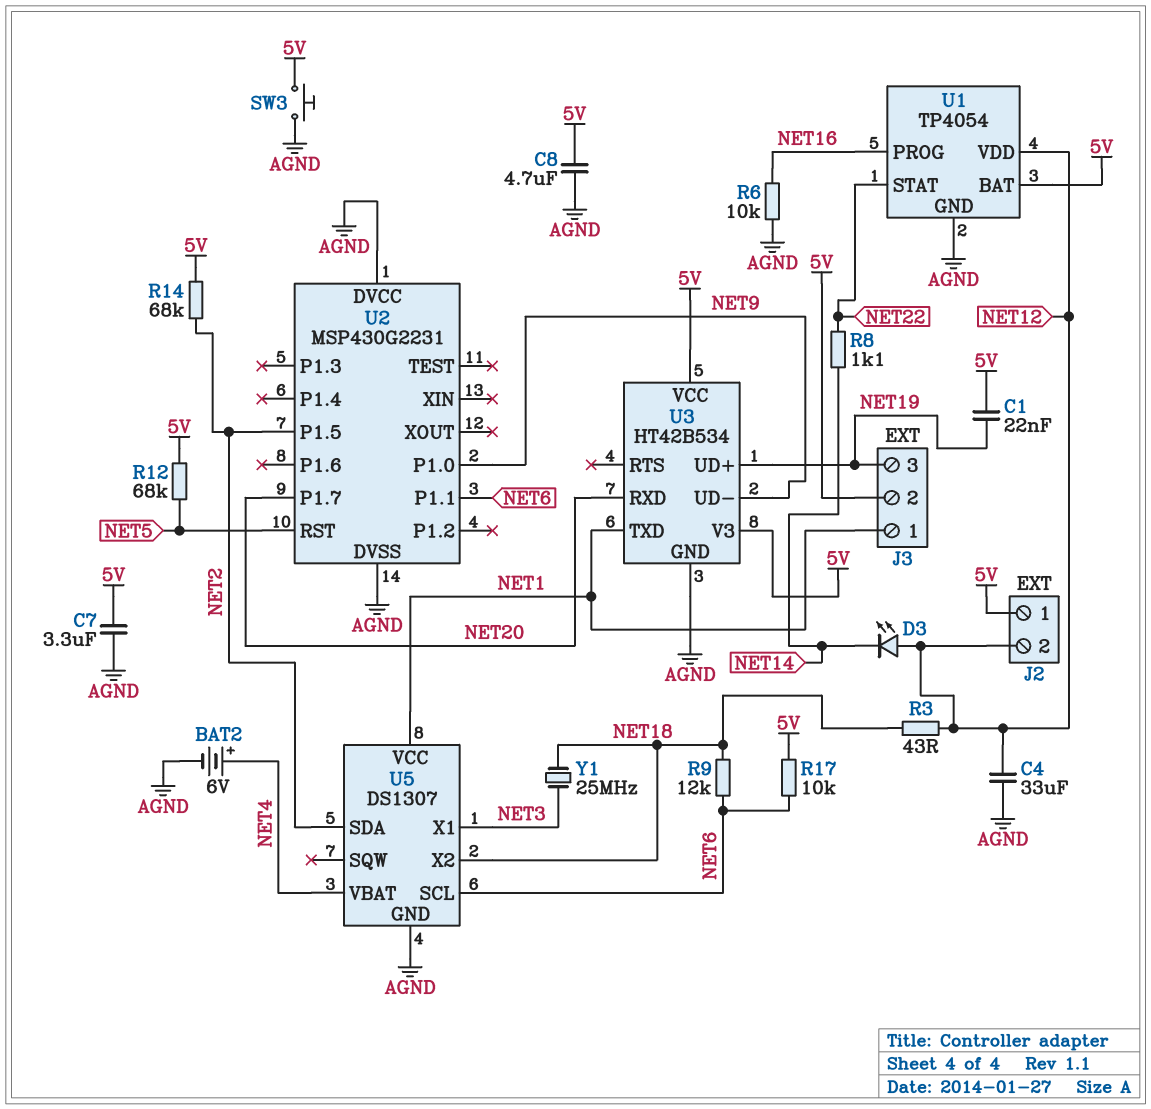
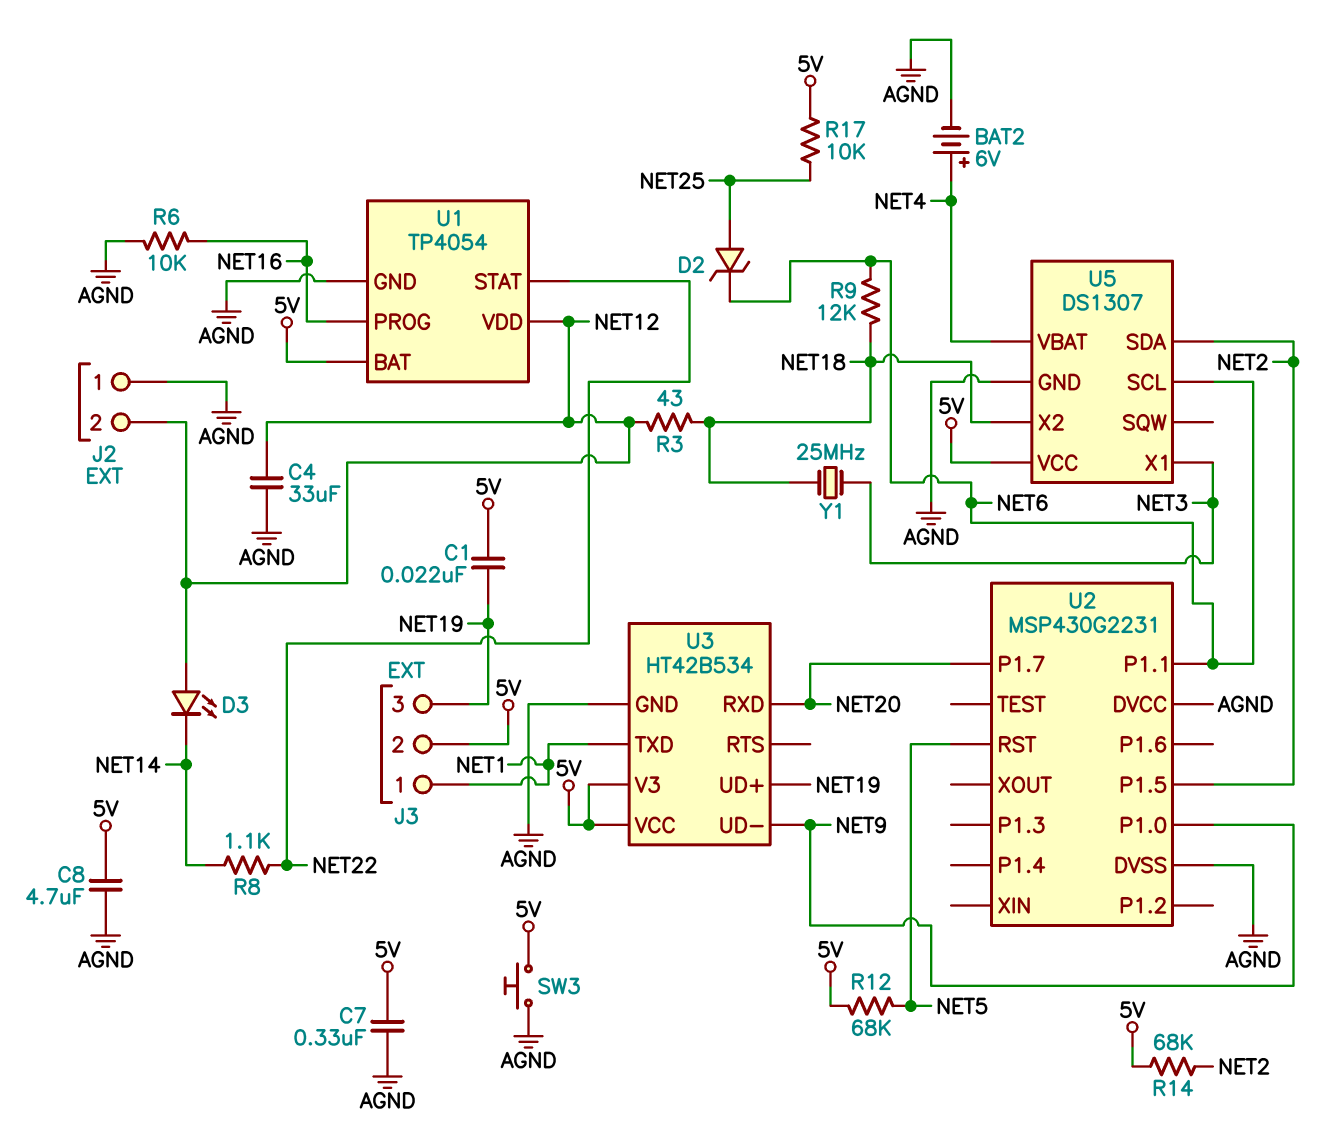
C7: 3.3uF (5V, AGND) -> 330nF (5V, AGND)
D2: none -> zener (A NET25, K NET6)
J2 pin 1: 5V -> AGND
R17: 10k (5V, NET6) -> 10k (5V, NET25)
U5 pin VCC: NET1 -> 5V

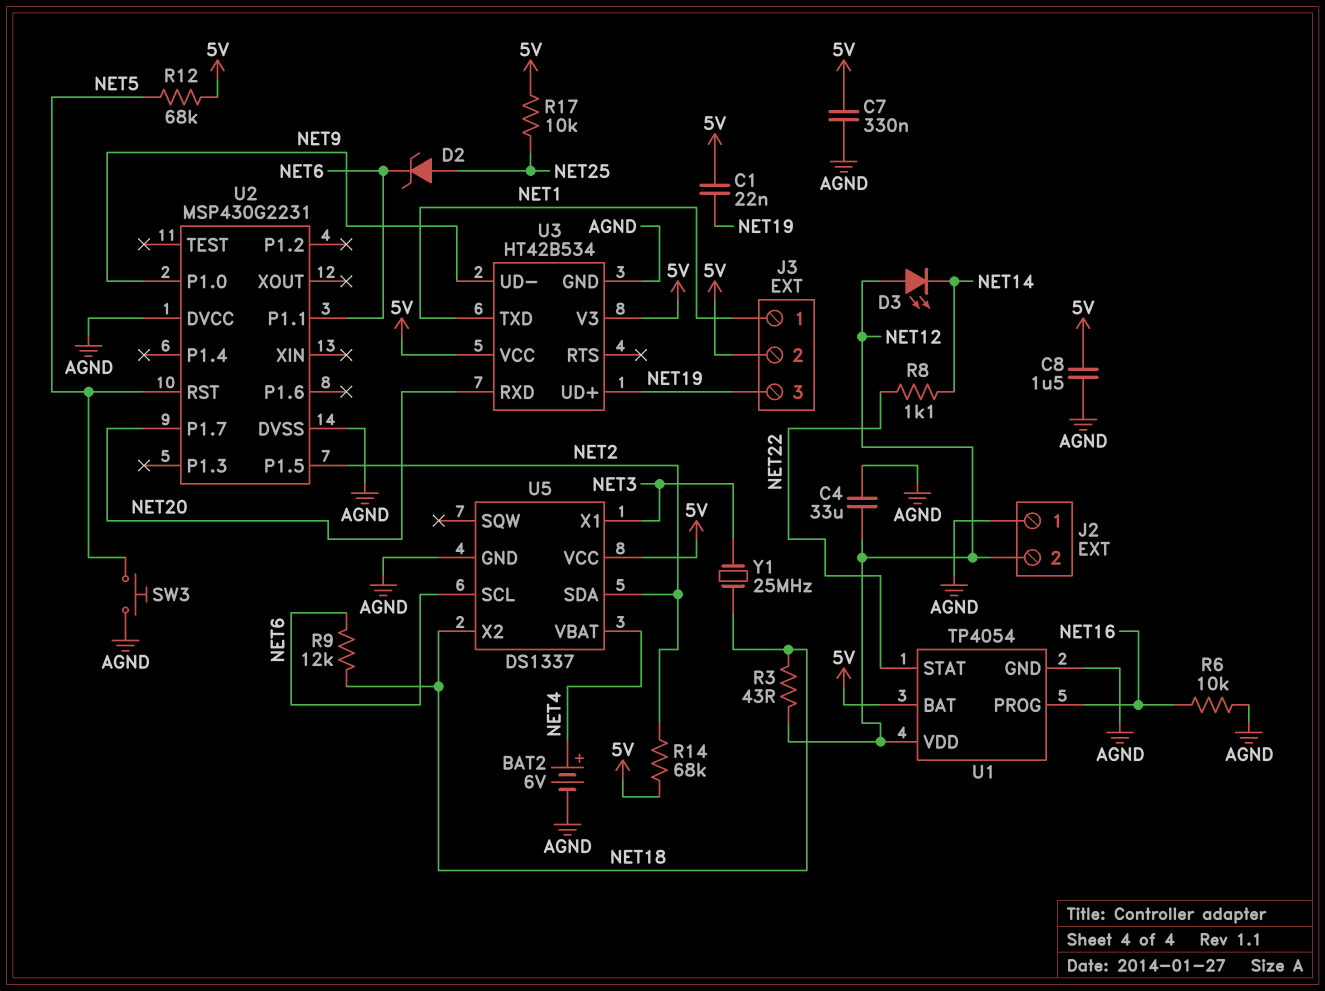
C8: 4.7uF (5V, AGND) -> 1.5uF (5V, AGND)
SW3: button (5V, AGND) -> button (AGND, NET5)
U5: DS1307 -> DS1337

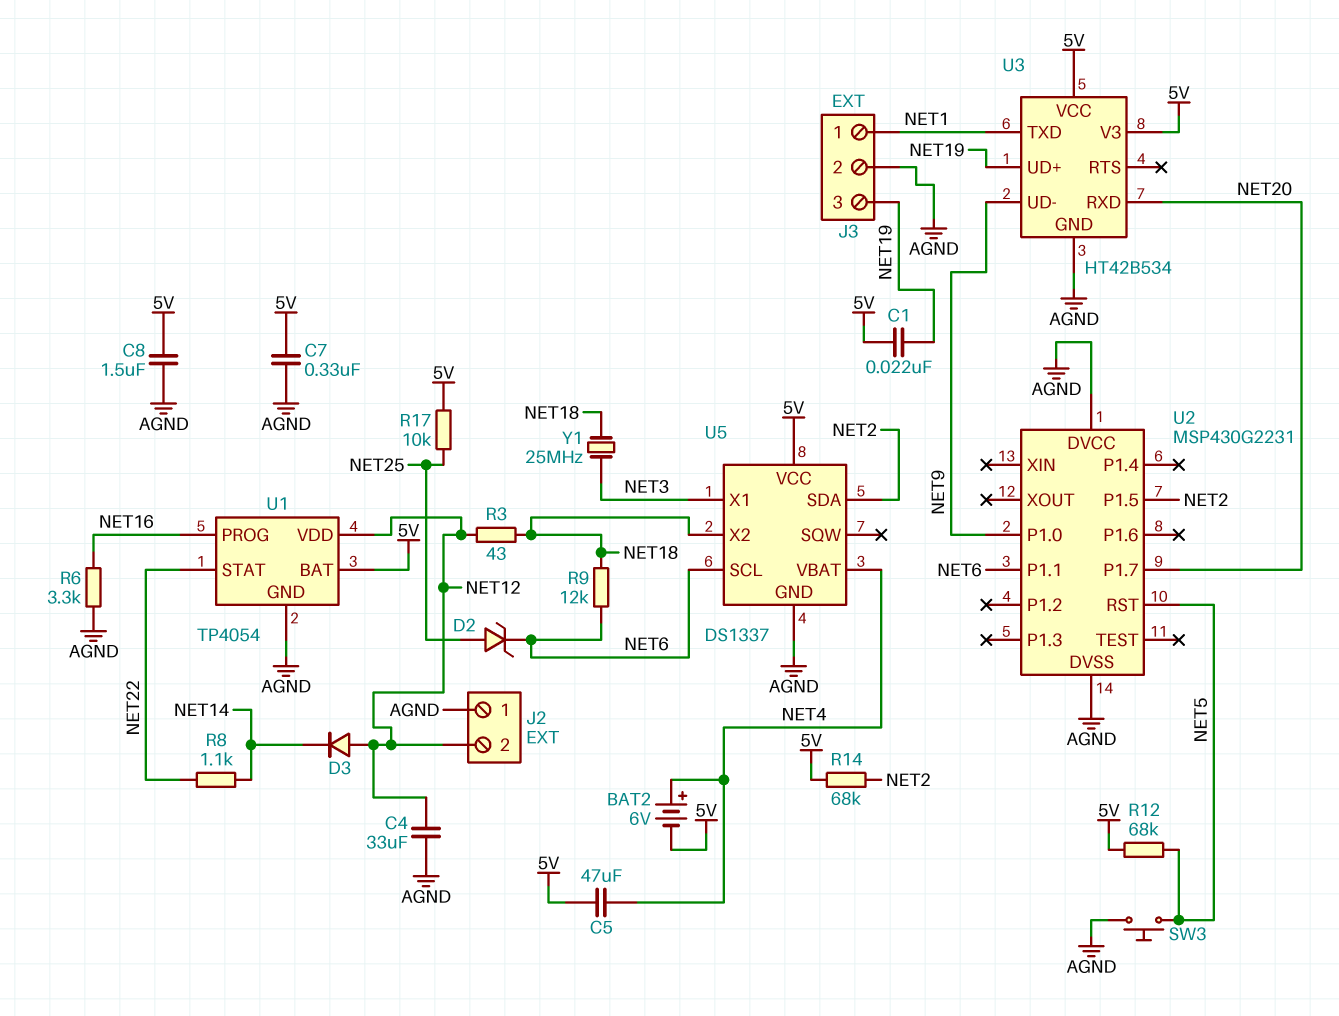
BAT2: 6V (plus NET4, minus AGND) -> 6V (plus NET4, minus 5V)
C5: none -> 47uF (5V, NET4)
D3: LED (A NET12, K NET14) -> diode (A NET12, K NET14)
J3 pin 2: 5V -> AGND
R6: 10k (AGND, NET16) -> 3.3k (AGND, NET16)

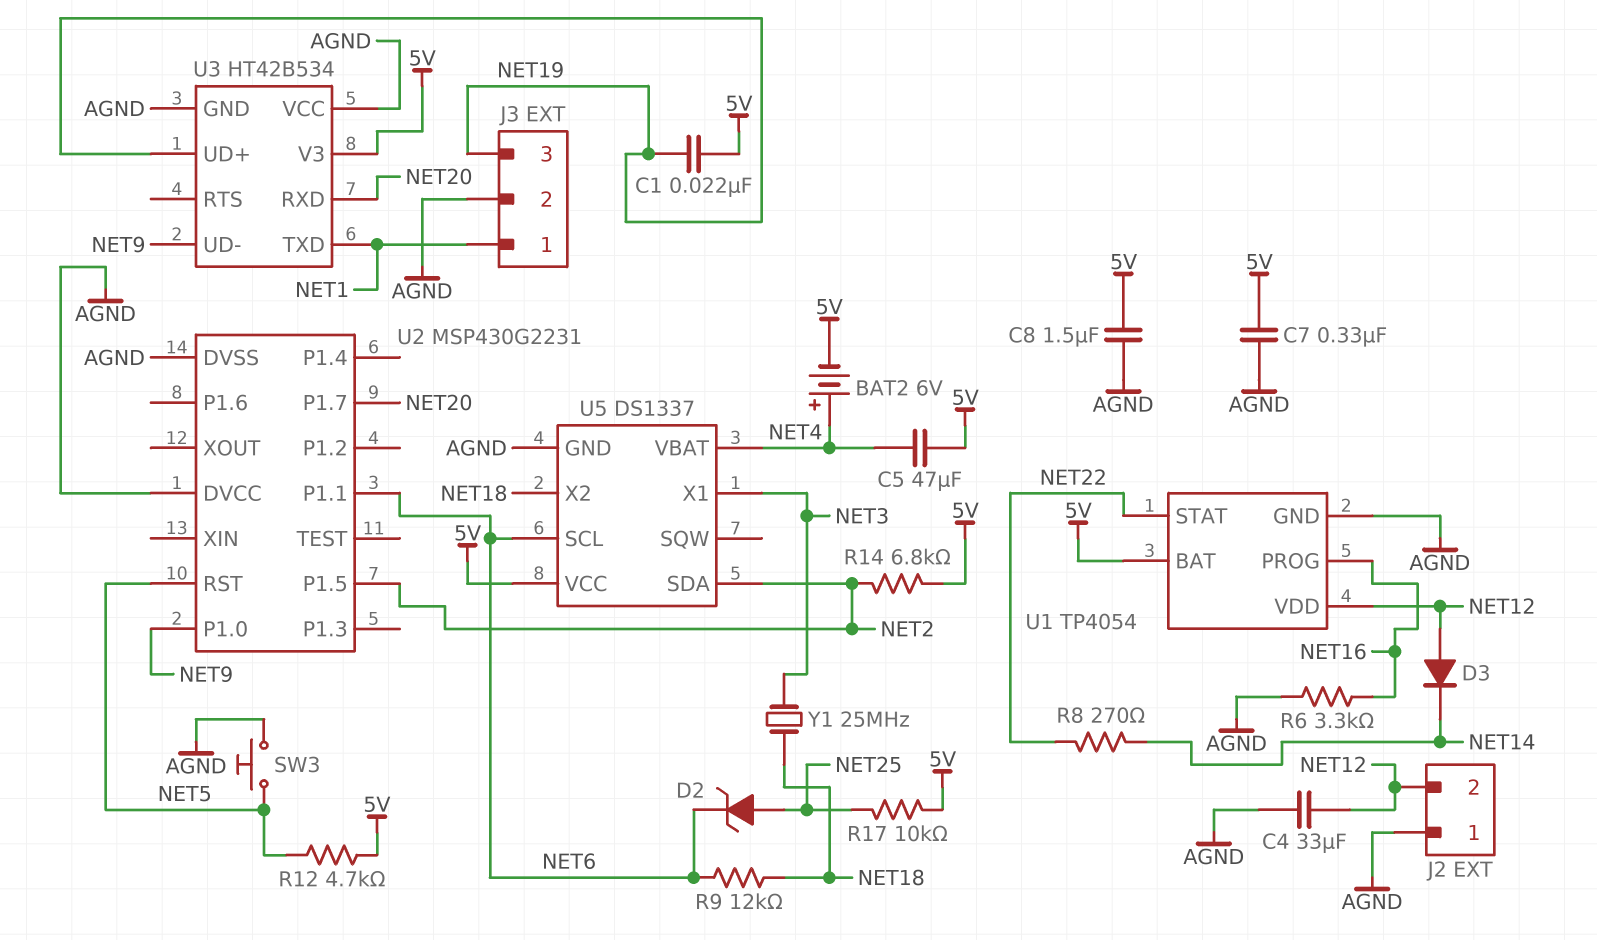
R3: 43 (NET12, NET18) -> none
R8: 1.1k (NET14, NET22) -> 270 (NET14, NET22)
R12: 68k (5V, NET5) -> 4.7k (5V, NET5)
R14: 68k (5V, NET2) -> 6.8k (5V, NET2)
U3 pin VCC: 5V -> AGND

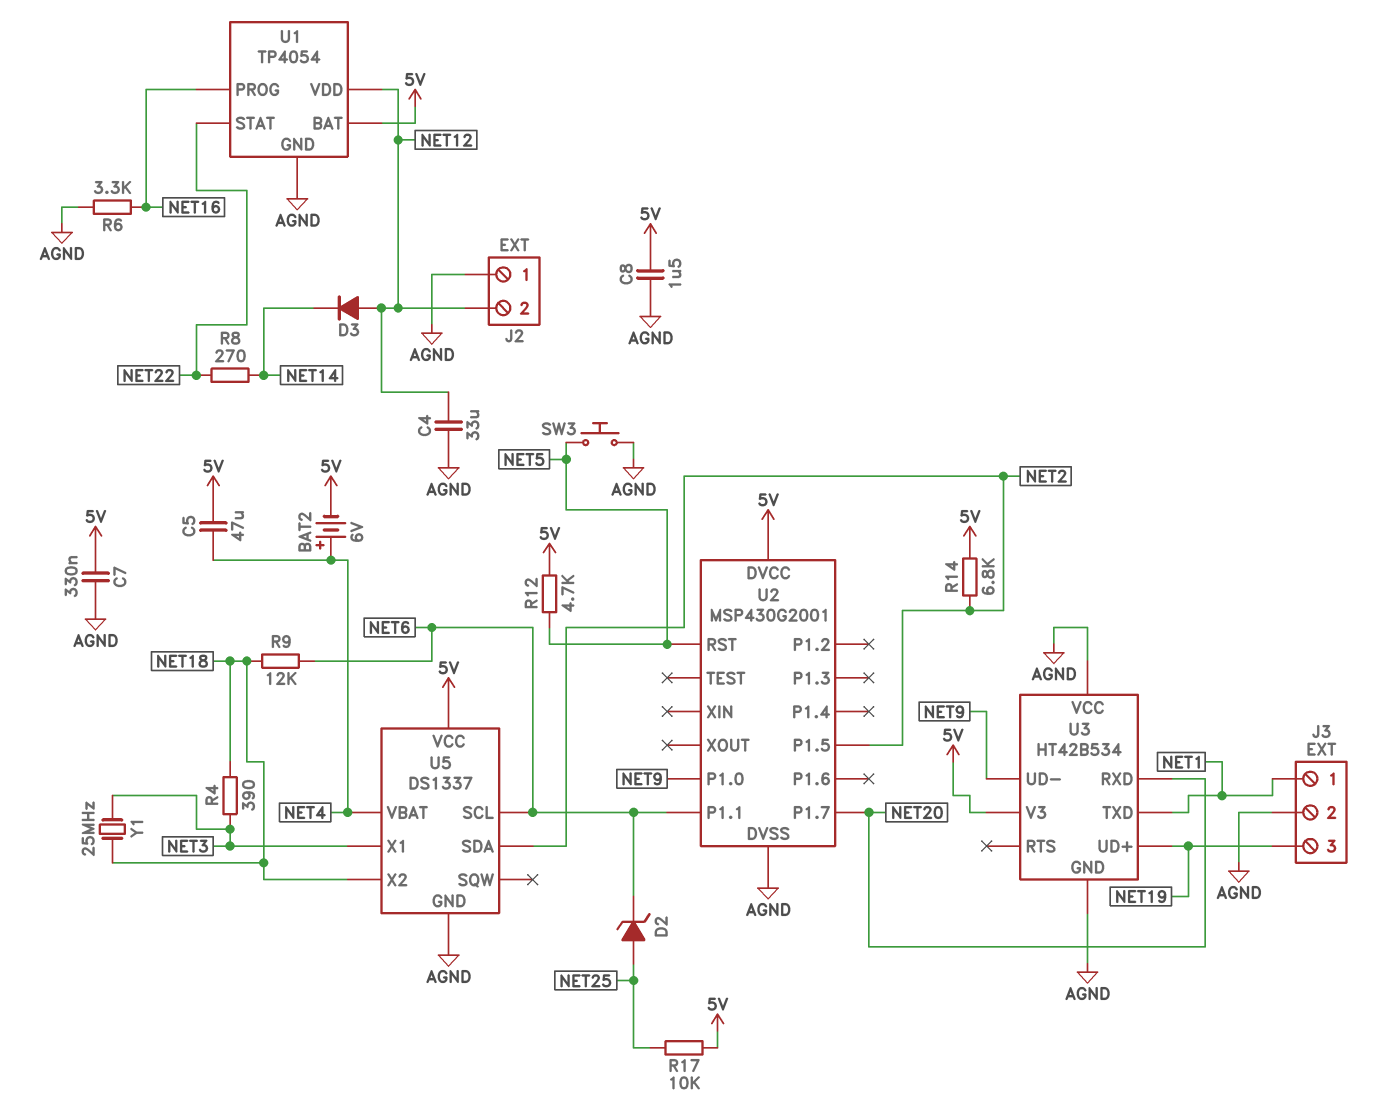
C1: 22nF (5V, NET19) -> none
R4: none -> 390 (NET3, NET18)
U2: MSP430G2231 -> MSP430G2001
U2 pin DVCC: AGND -> 5V

